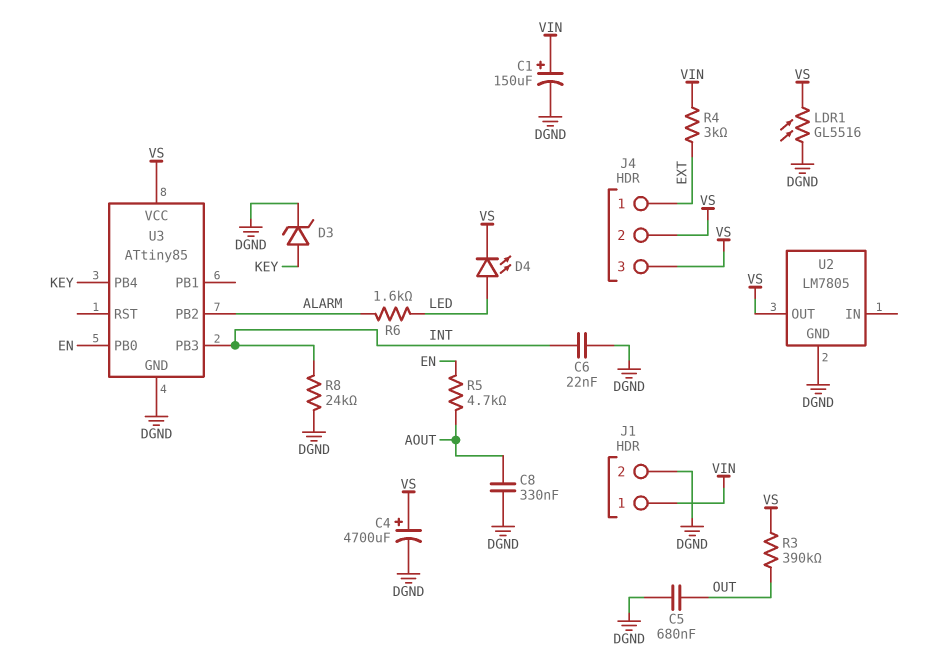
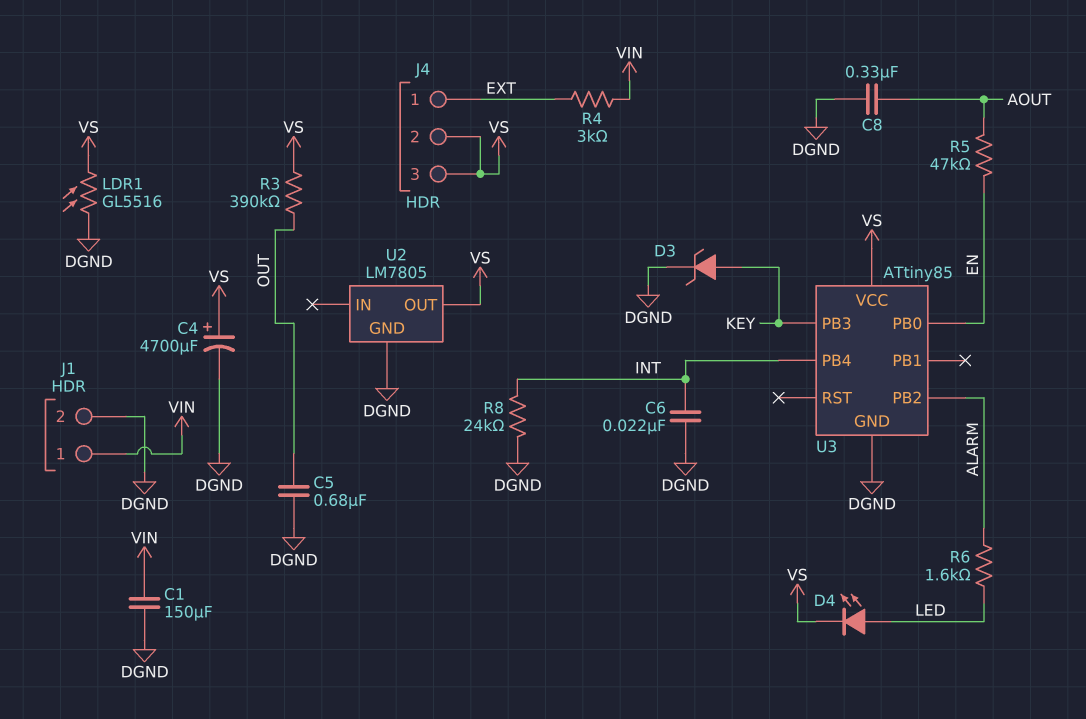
C1: 150uF (plus VIN, minus DGND) -> 150uF (DGND, VIN)
R5: 4.7k (AOUT, EN) -> 47k (AOUT, EN)
U3 pin PB3: INT -> KEY
U3 pin PB4: KEY -> INT

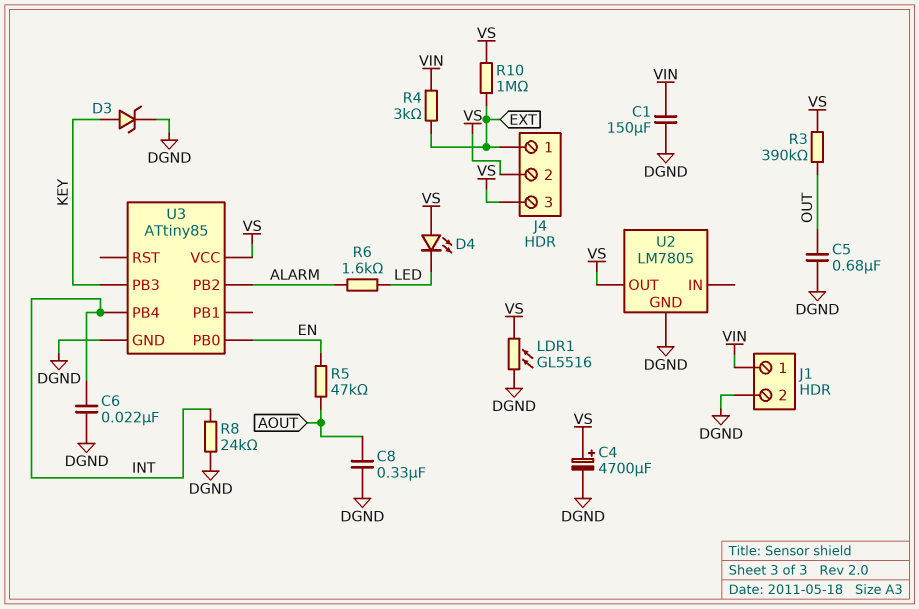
D4: LED (A LED, K VS) -> LED (A VS, K LED)
R10: none -> 1M (EXT, VS)

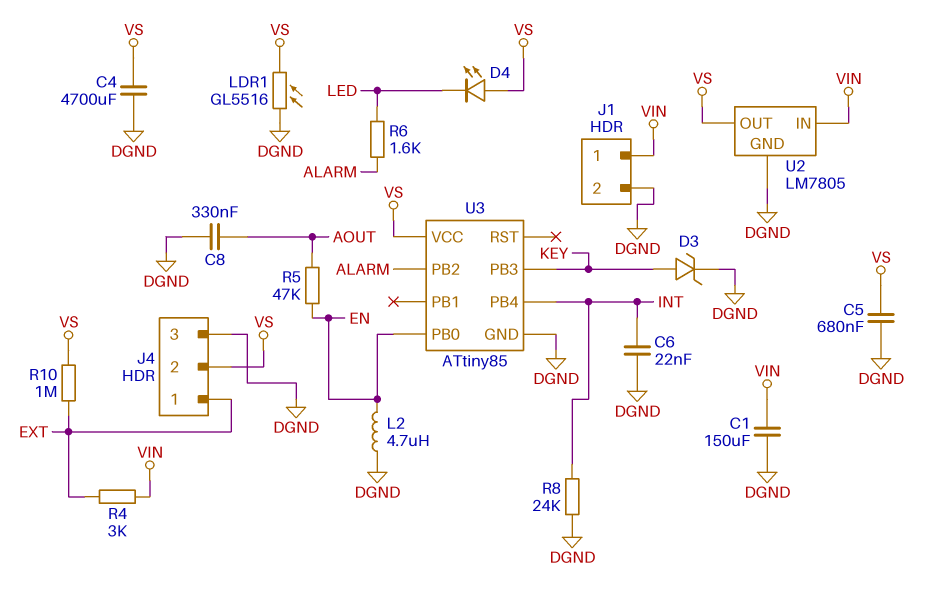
C4: 4700uF (plus VS, minus DGND) -> 4700uF (DGND, VS)
C5: 680nF (DGND, OUT) -> 680nF (DGND, VS)
J4 pin 3: VS -> DGND
L2: none -> 4.7uH (DGND, EN)
R3: 390k (OUT, VS) -> none
U2 pin IN: none -> VIN

